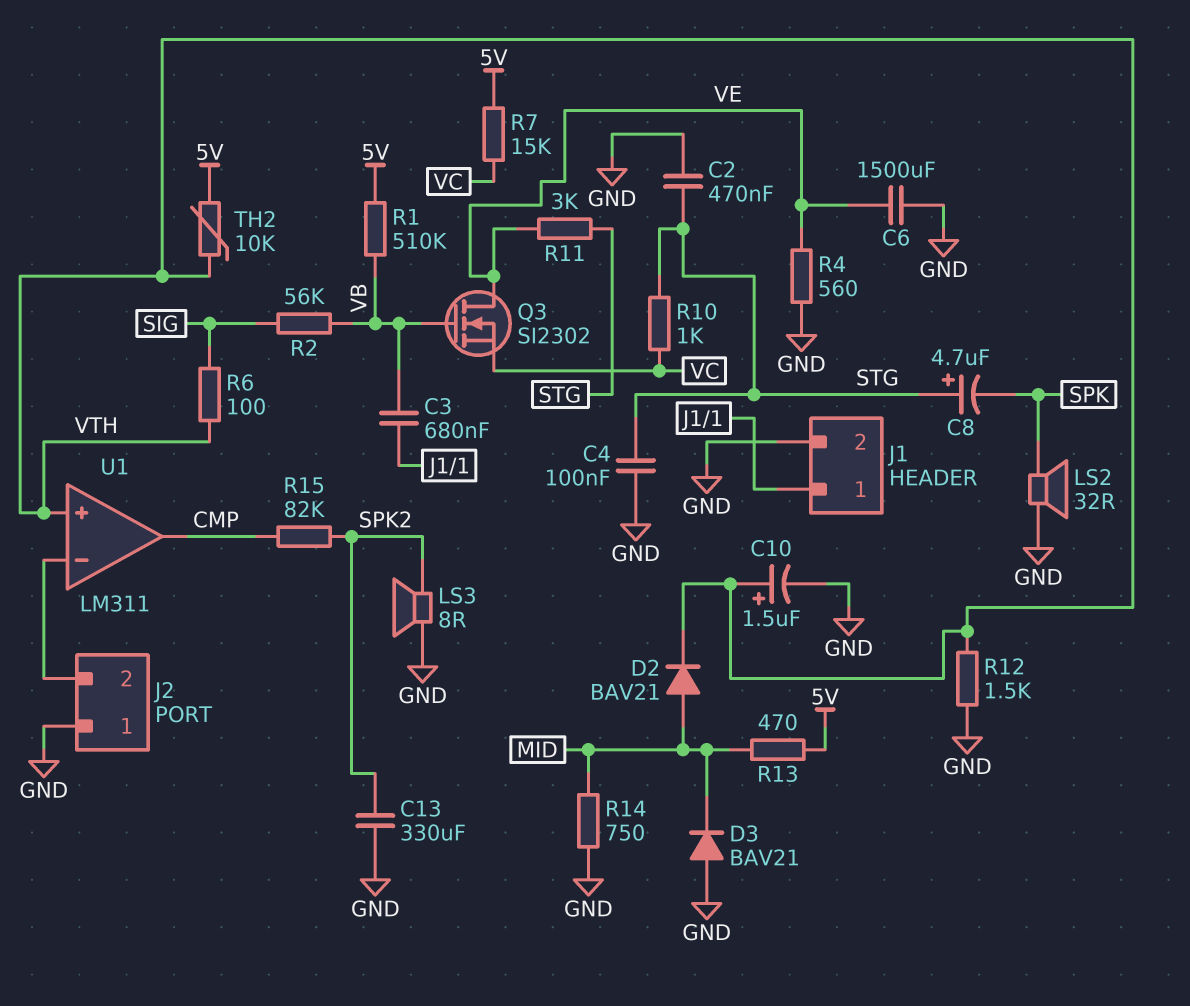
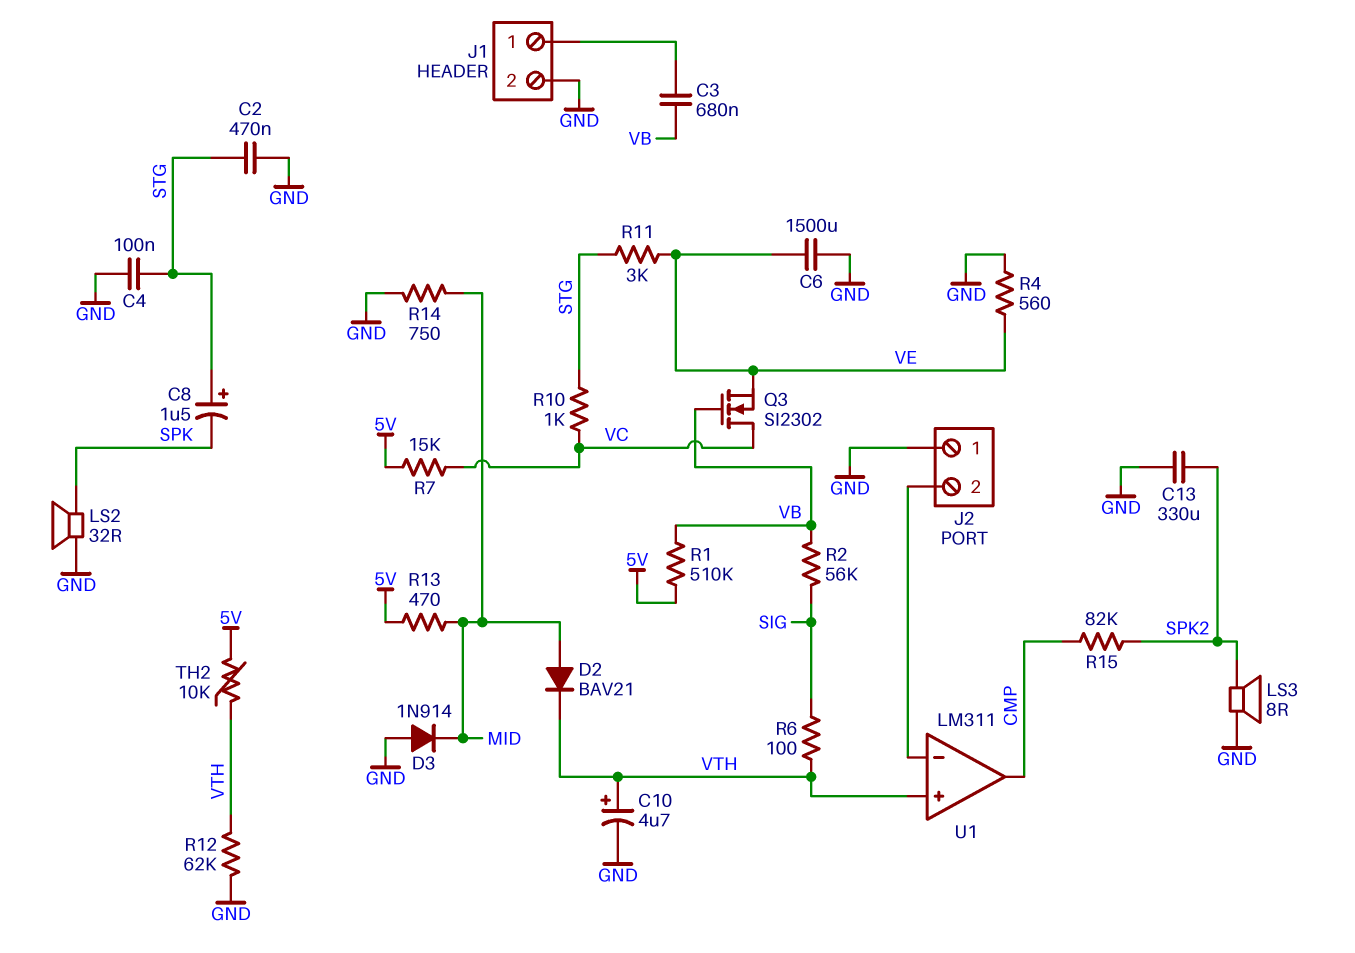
C8: 4.7uF (plus STG, minus SPK) -> 1.5uF (plus STG, minus SPK)
C10: 1.5uF (plus VTH, minus GND) -> 4.7uF (plus VTH, minus GND)
D3: diode BAV21 (A GND, K MID) -> diode 1N914 (A GND, K MID)
Q3: NMOS SI2302 (G VB, D VE, S VC) -> NMOS SI2302 (G VB, D VC, S VE)
R12: 1.5k (GND, VTH) -> 62k (GND, VTH)

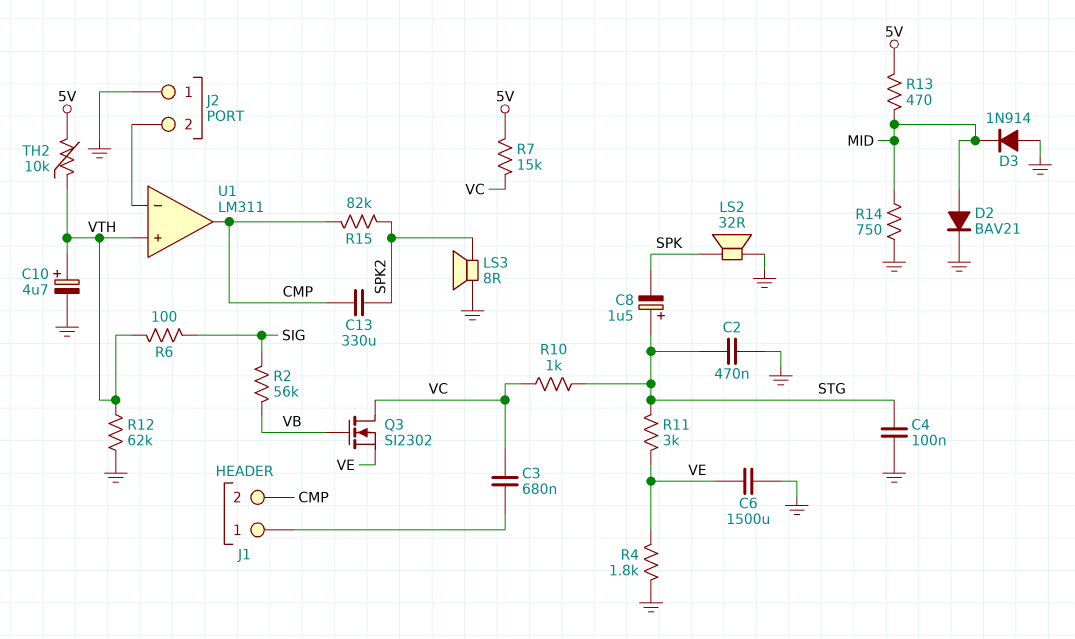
C3: 680nF (J1/1, VB) -> 680nF (J1/1, VC)
C13: 330uF (GND, SPK2) -> 330uF (CMP, SPK2)
D2: diode BAV21 (A MID, K VTH) -> diode BAV21 (A MID, K GND)
J1 pin 2: GND -> CMP
R1: 510k (5V, VB) -> none
R4: 560 (GND, VE) -> 1.8k (GND, VE)

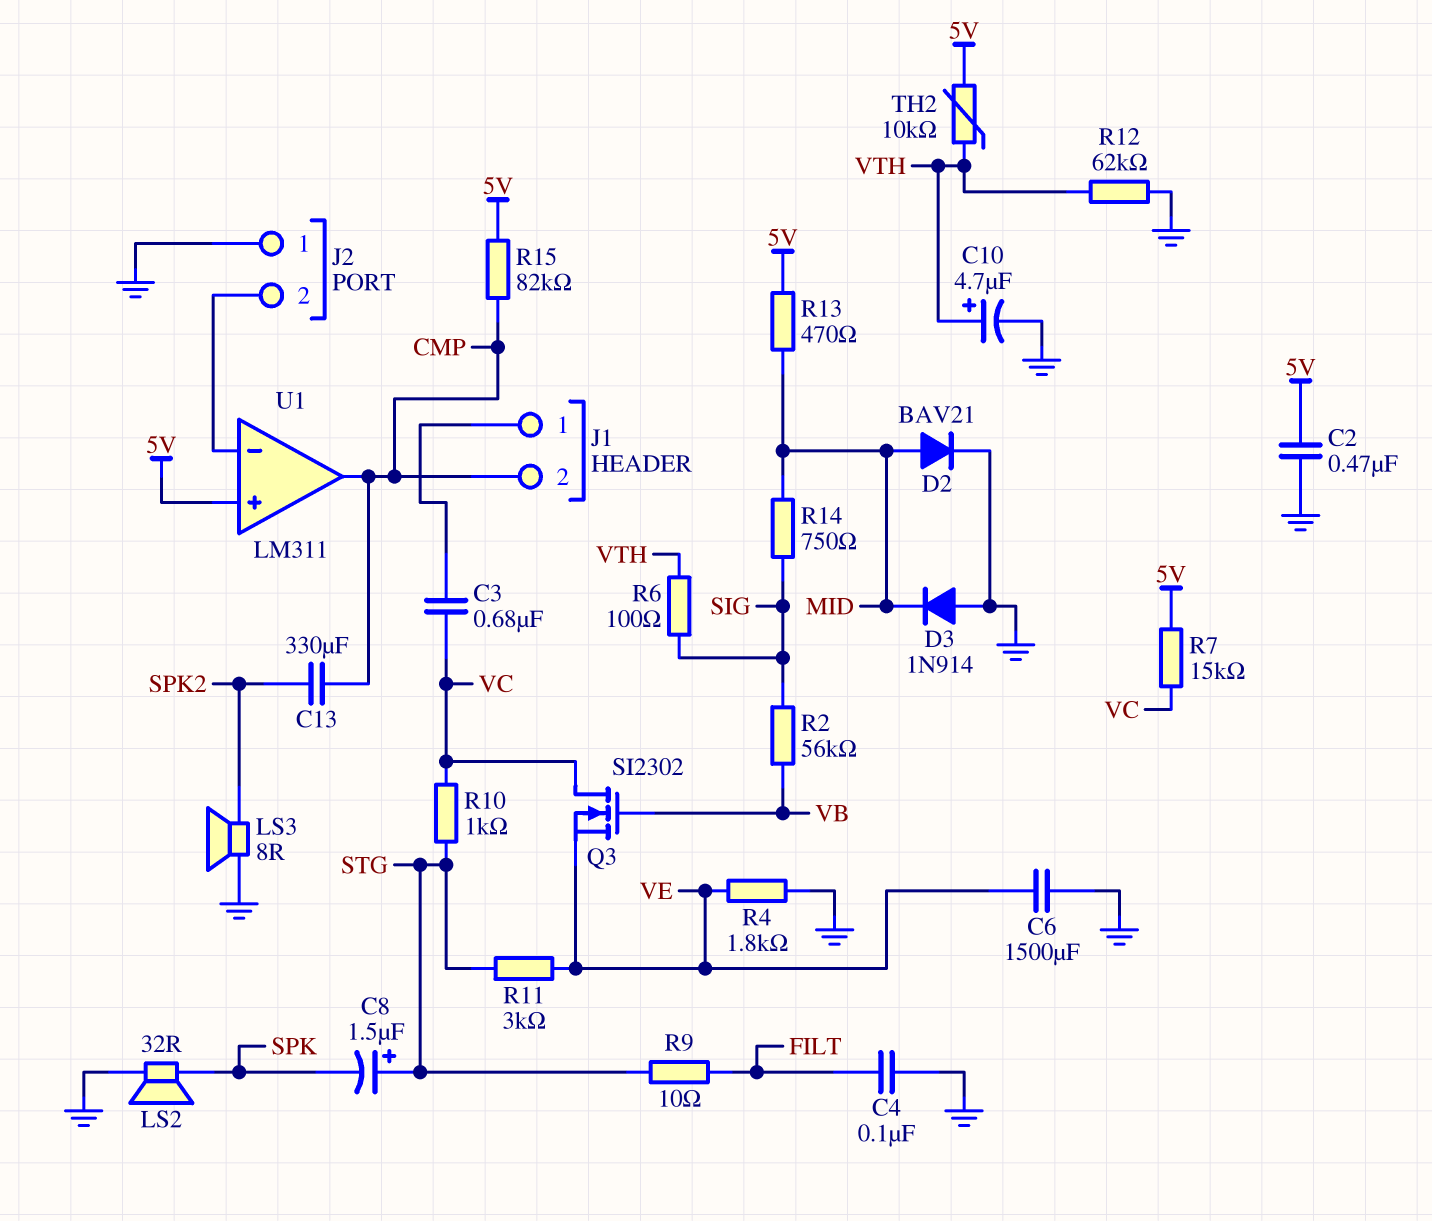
C2: 470nF (GND, STG) -> 470nF (5V, GND)
C4: 100nF (GND, STG) -> 100nF (FILT, GND)
R9: none -> 10 (FILT, STG)
R14: 750 (GND, MID) -> 750 (MID, SIG)
R15: 82k (CMP, SPK2) -> 82k (5V, CMP)
U1 pin in+: VTH -> 5V

